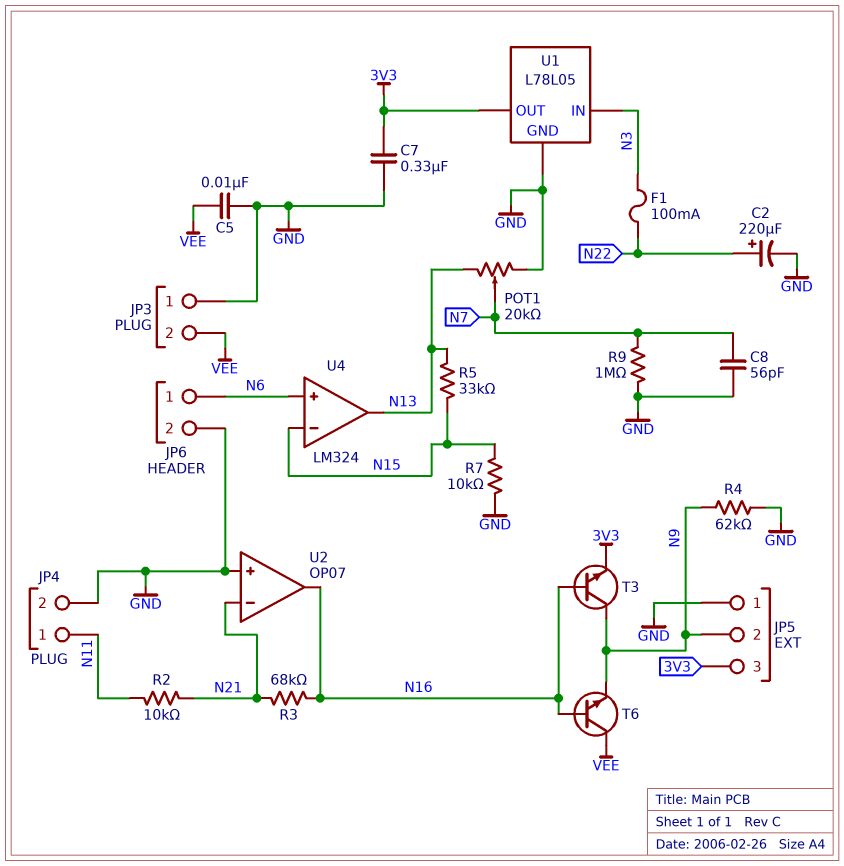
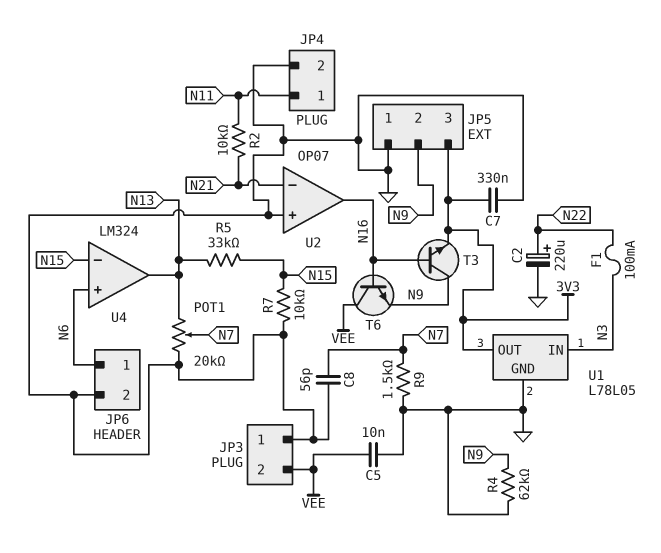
R3: 68k (N16, N21) -> none
R9: 1M (GND, N7) -> 1.5k (GND, N7)

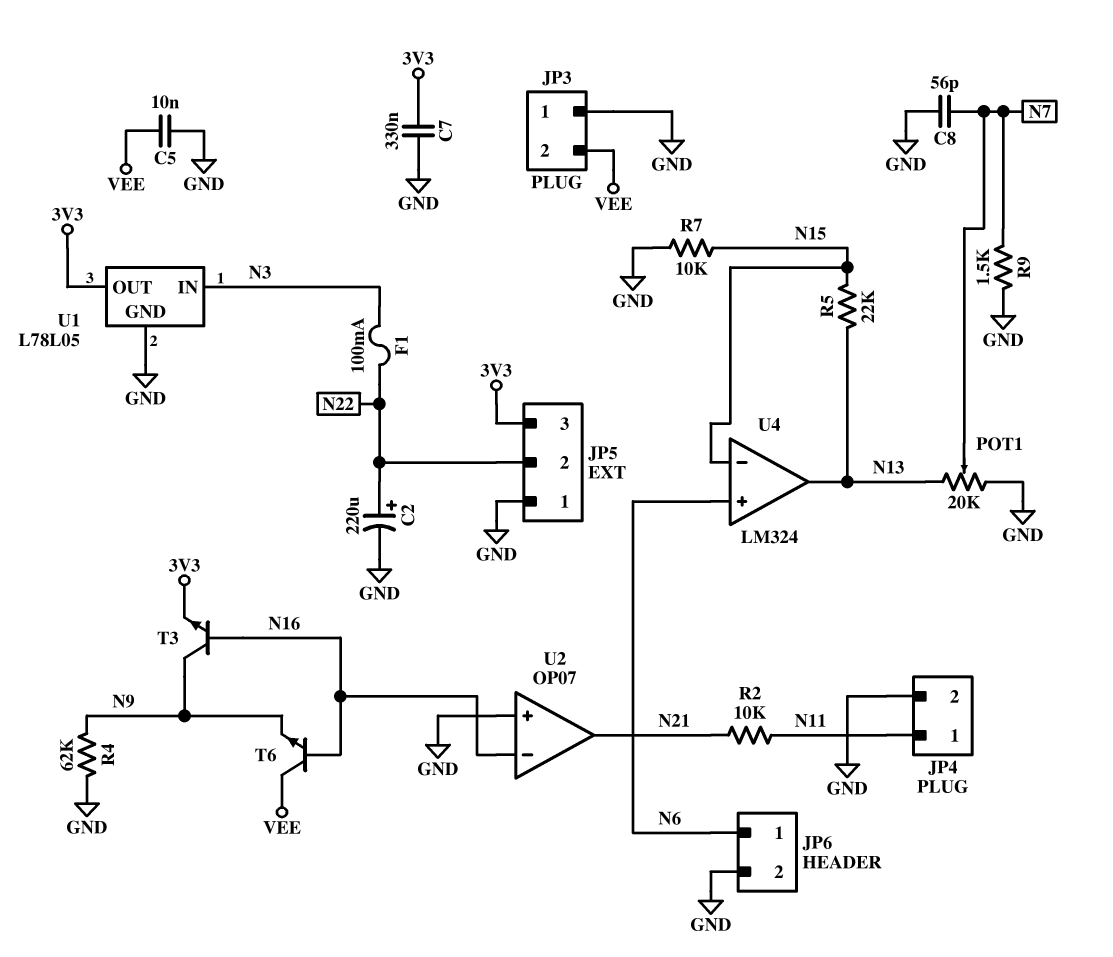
JP5 pin 2: N9 -> N22
R5: 33k (N13, N15) -> 22k (N13, N15)
U2 pin in-: N21 -> N16
U2 pin out: N16 -> N21

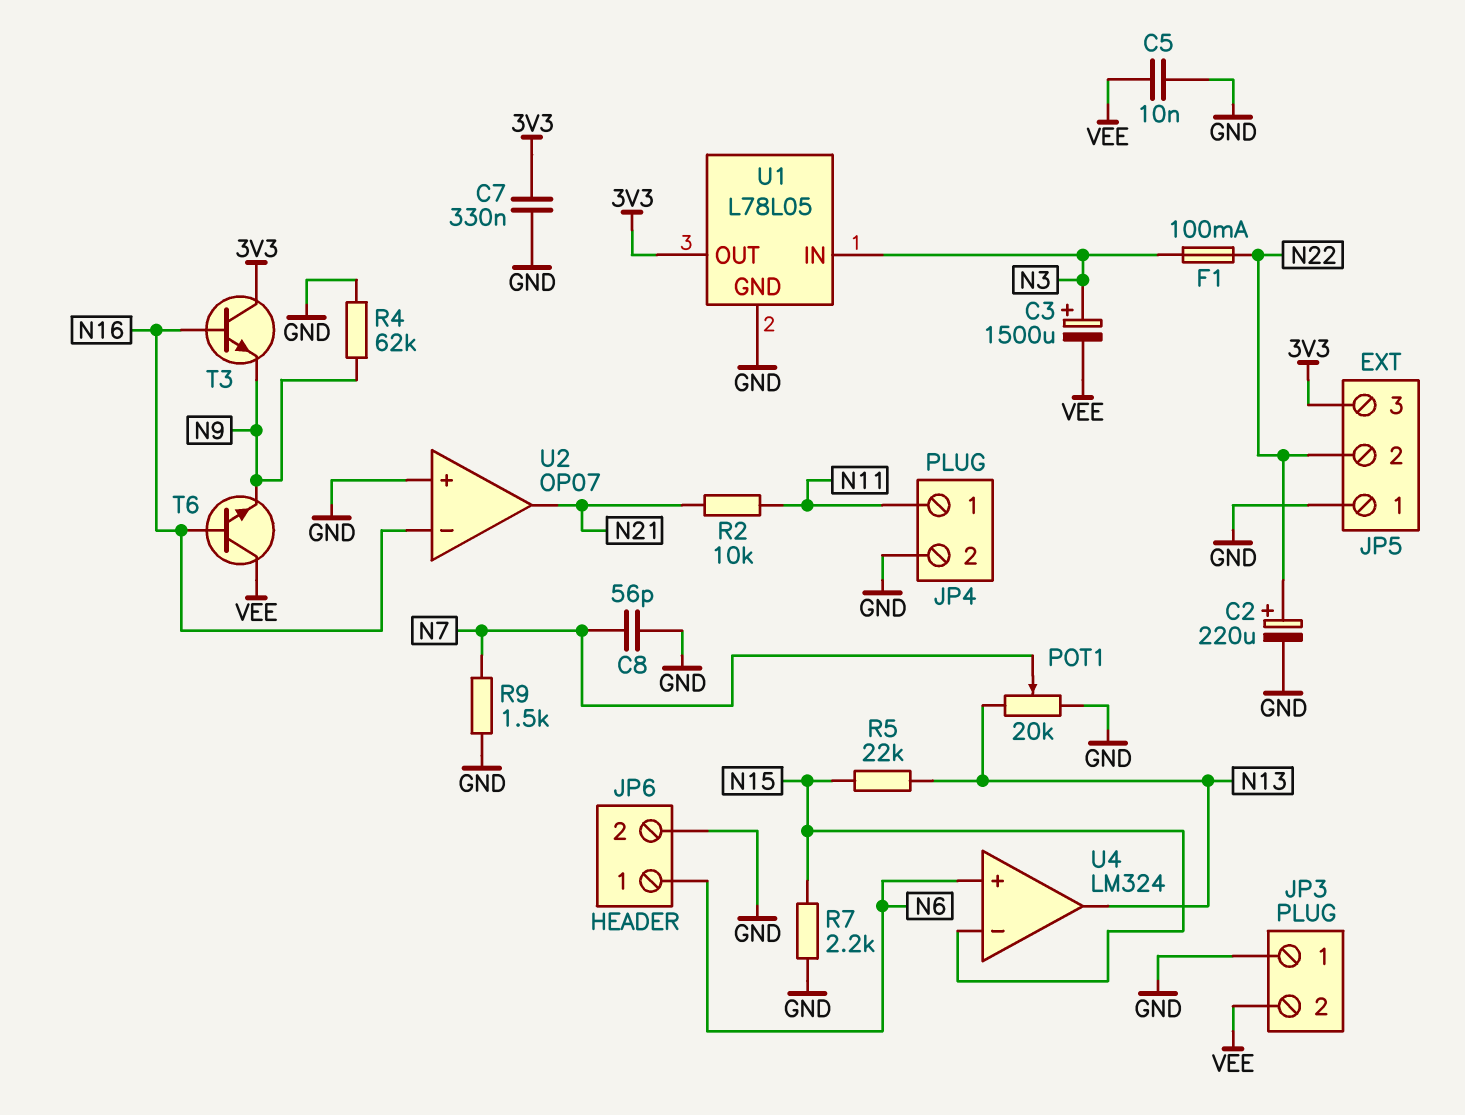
C3: none -> 1500uF (plus N3, minus VEE)
R7: 10k (GND, N15) -> 2.2k (GND, N15)
T3: NPN (B N16, C N9, E 3V3) -> NPN (B N16, C 3V3, E N9)

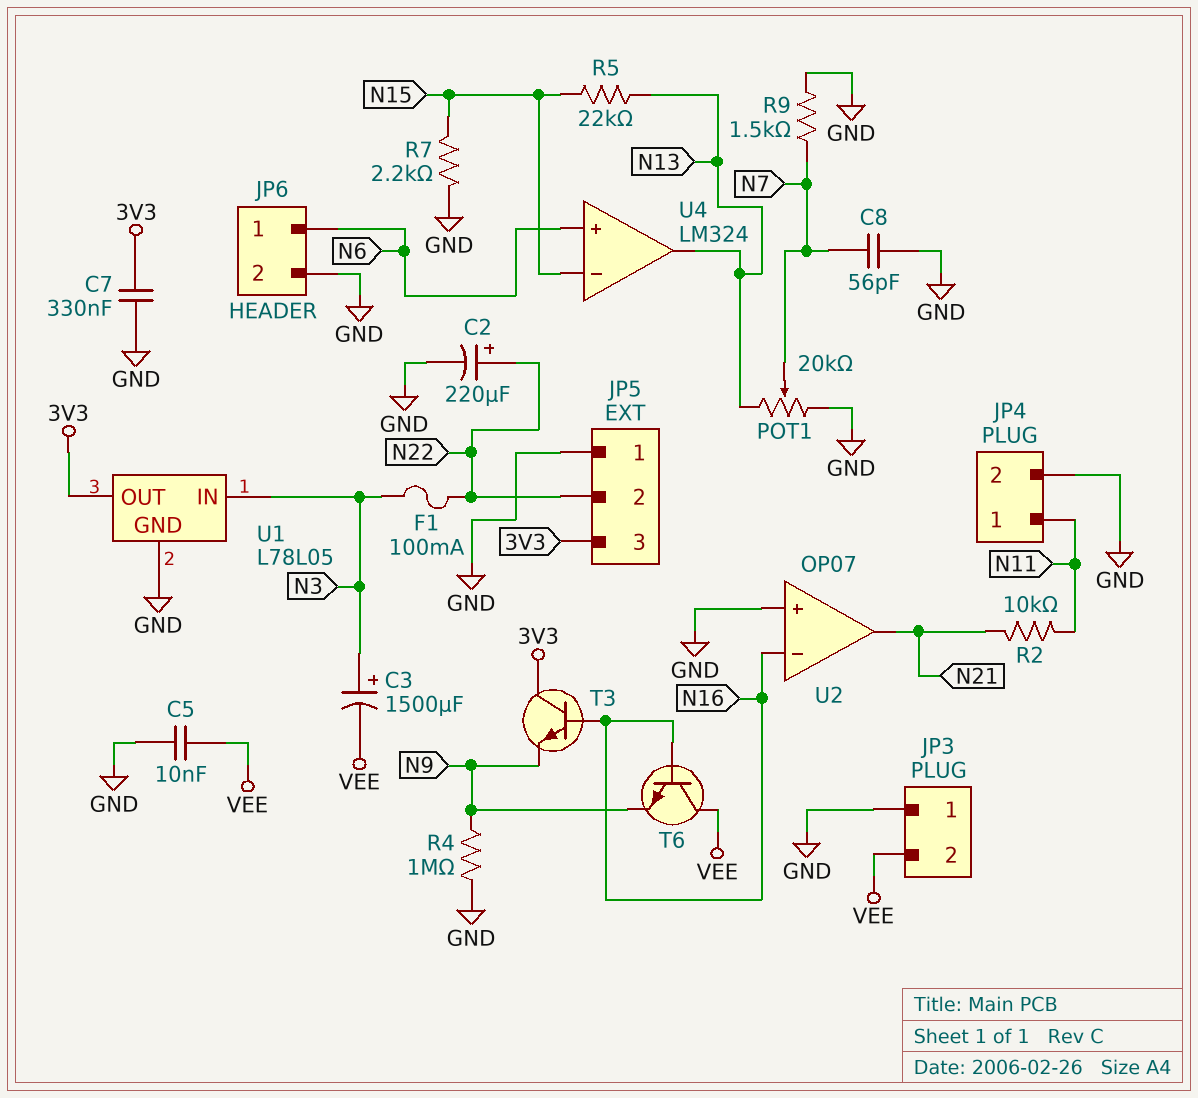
R4: 62k (GND, N9) -> 1M (GND, N9)

